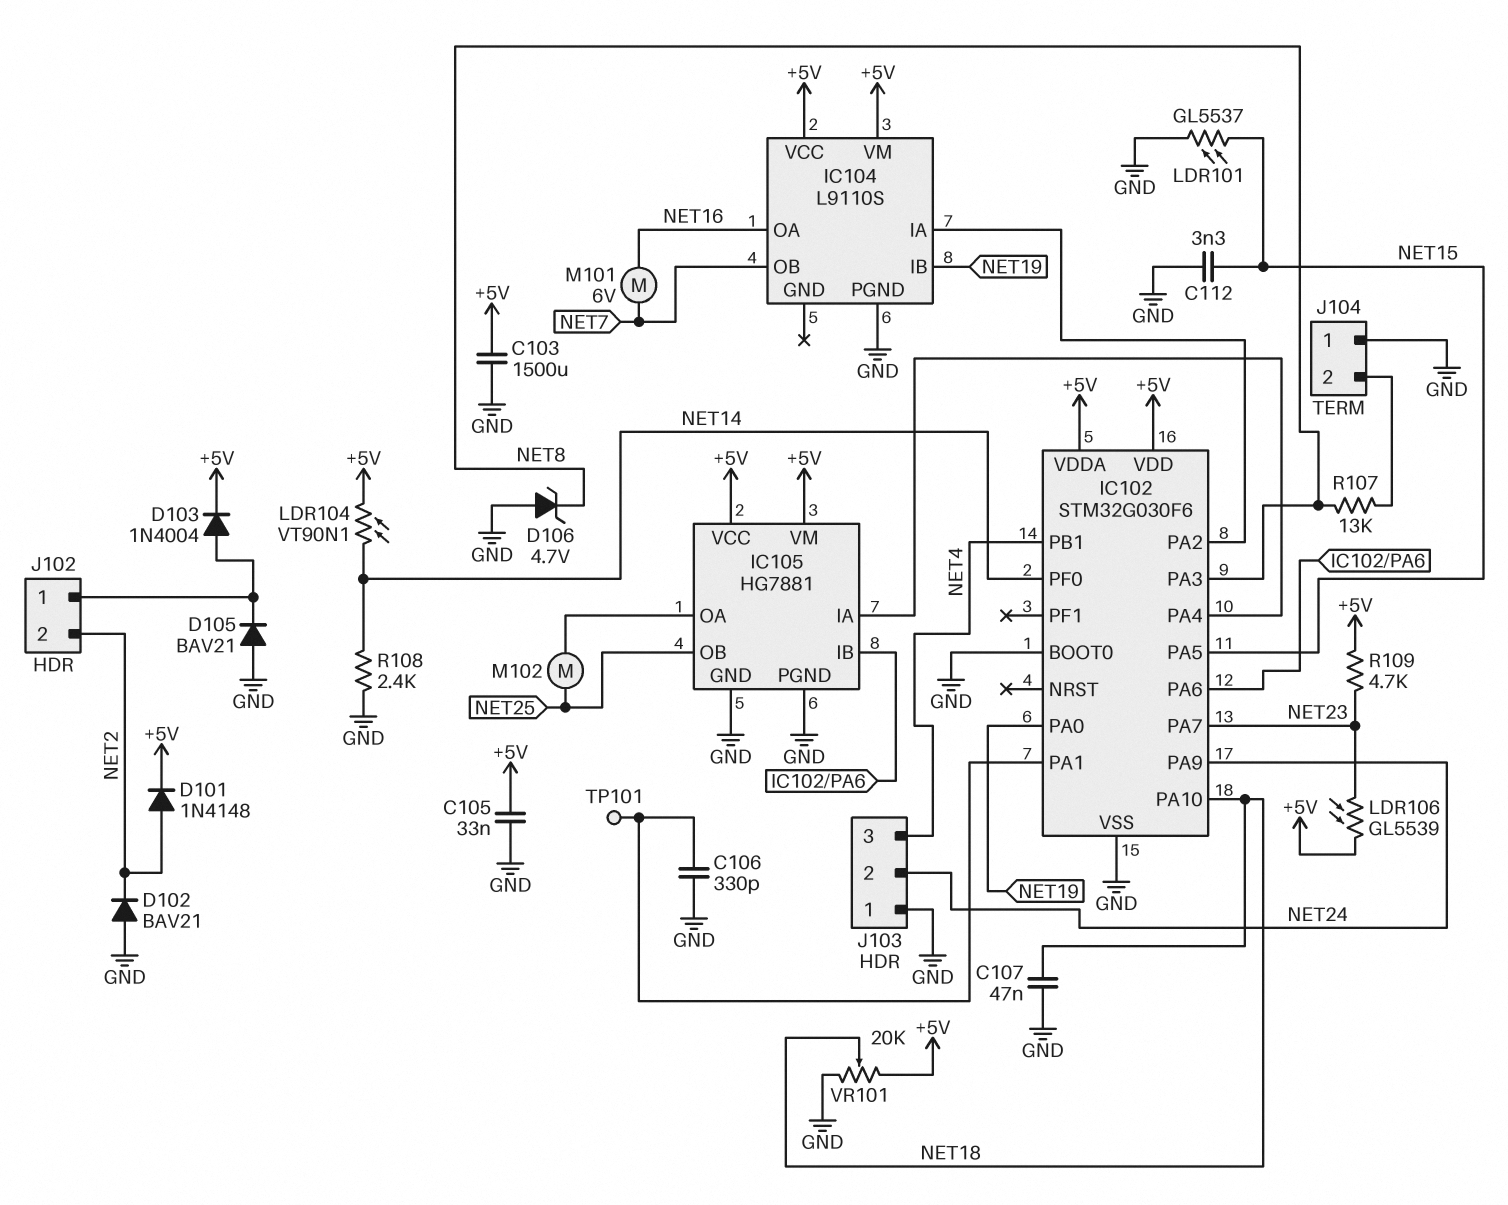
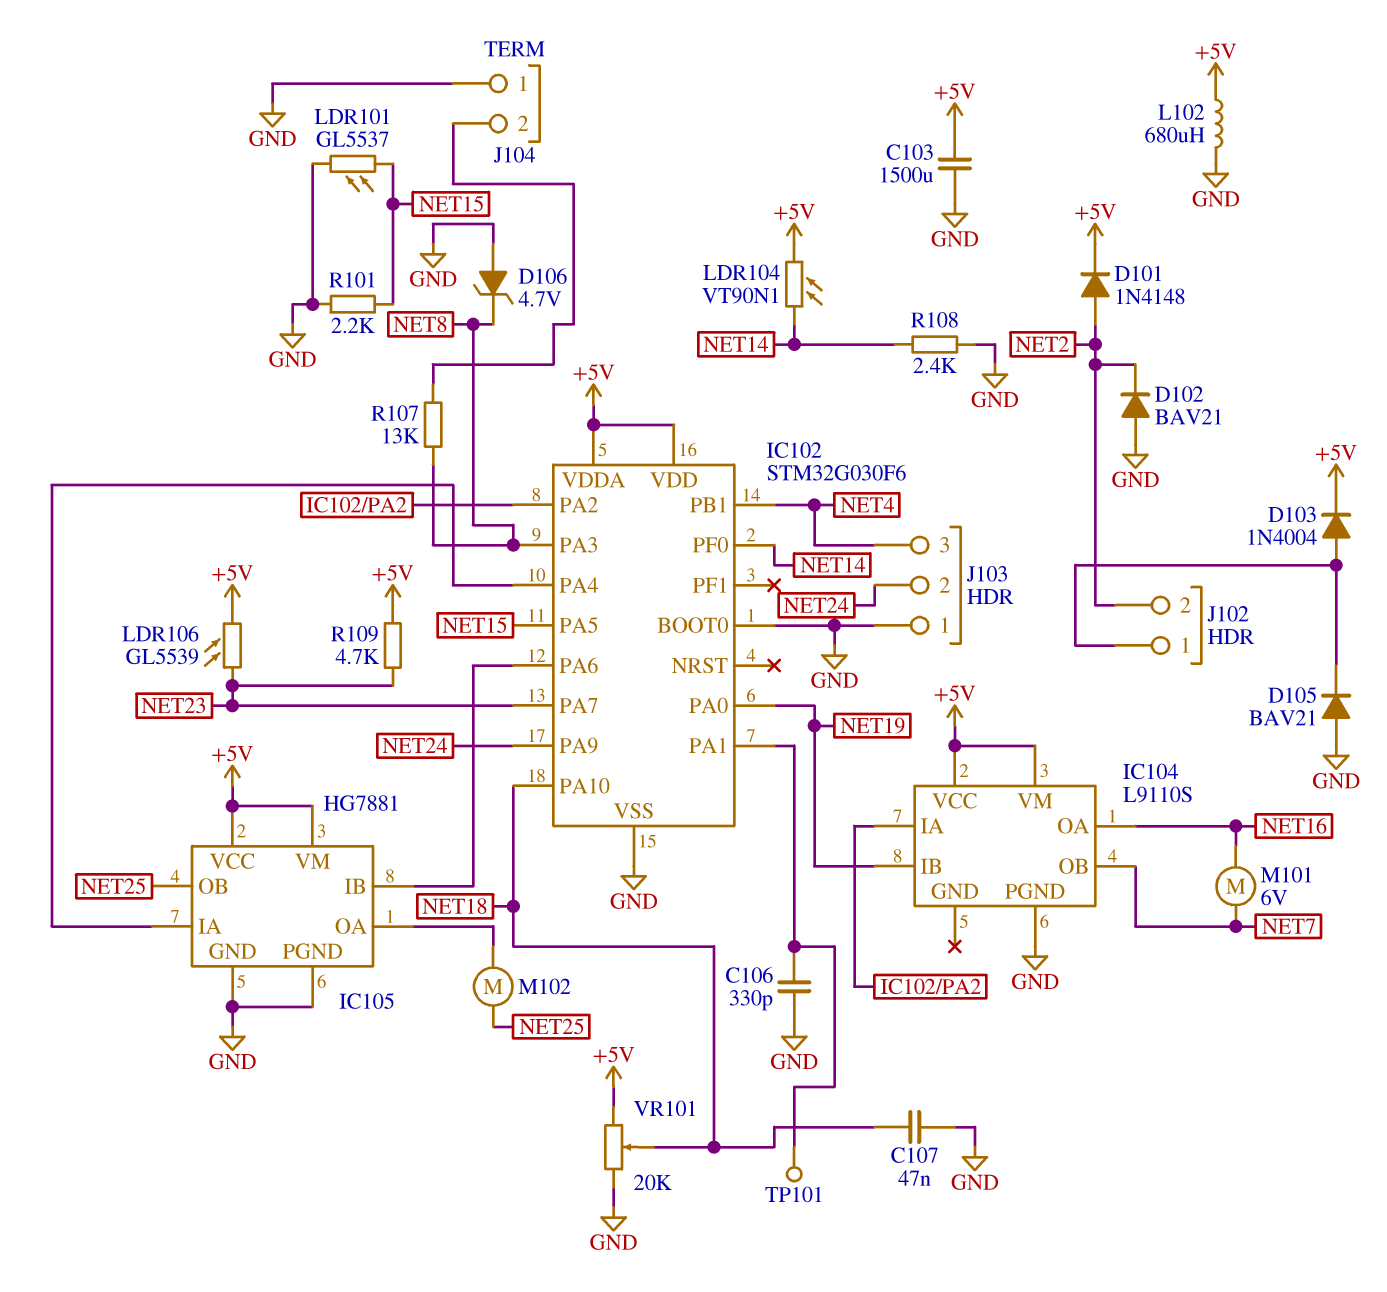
C105: 33nF (+5V, GND) -> none
C112: 3.3nF (GND, NET15) -> none
L102: none -> 680uH (+5V, GND)
R101: none -> 2.2k (GND, NET15)

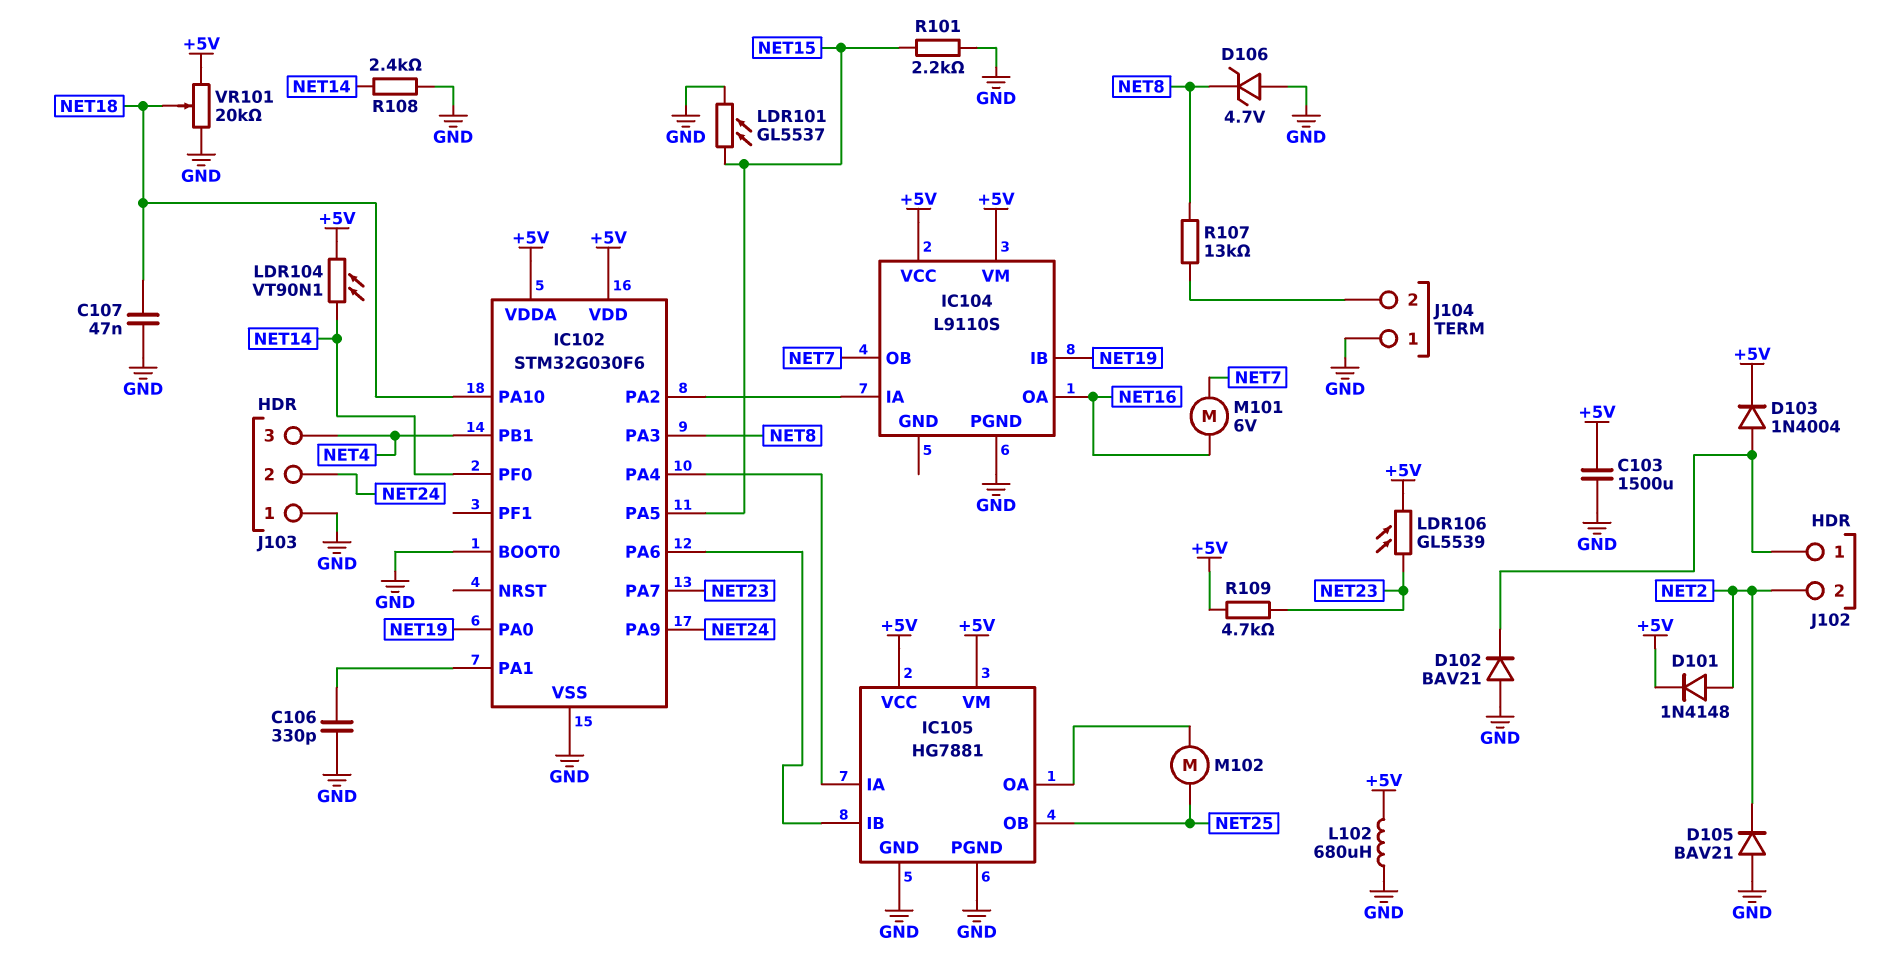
D102: diode BAV21 (A GND, K NET2) -> diode BAV21 (A GND, K J102/1)
D105: diode BAV21 (A GND, K J102/1) -> diode BAV21 (A GND, K NET2)
TP101: test point (IC102/PA1) -> none

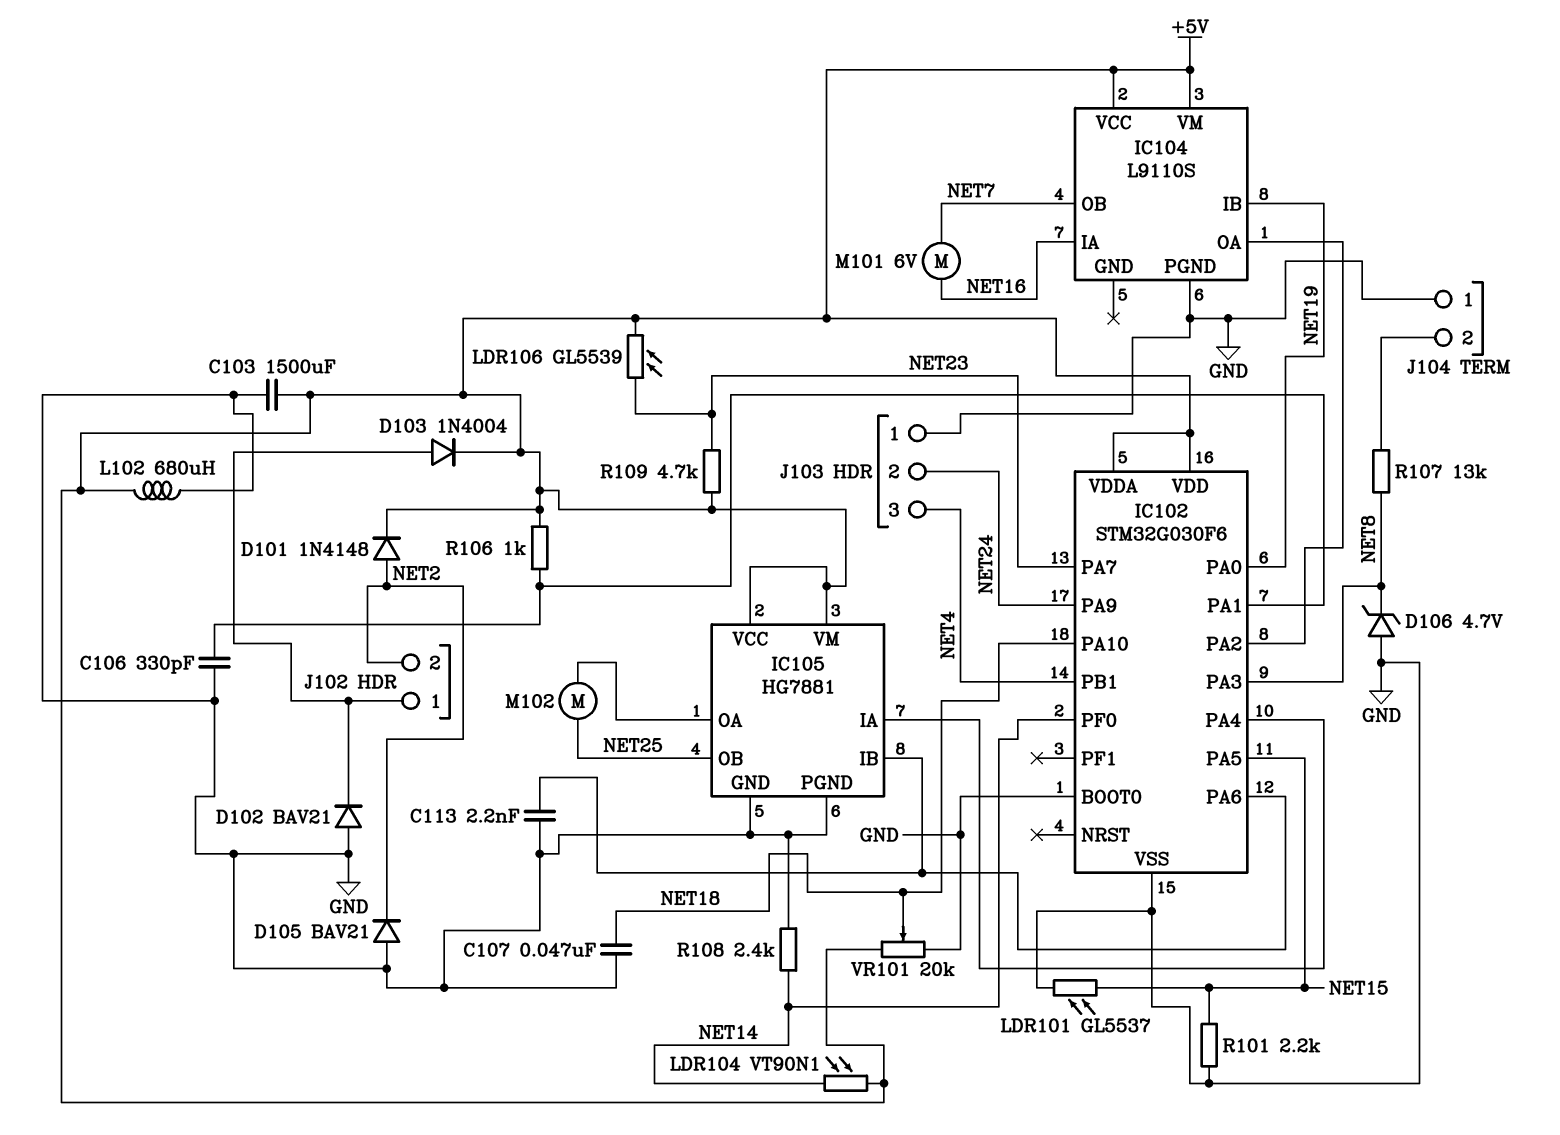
C113: none -> 2.2nF (GND, IC102/PA6)
IC104 pin IA: IC102/PA2 -> NET16
IC104 pin OA: NET16 -> IC102/PA2
R106: none -> 1k (+5V, IC102/PA1)

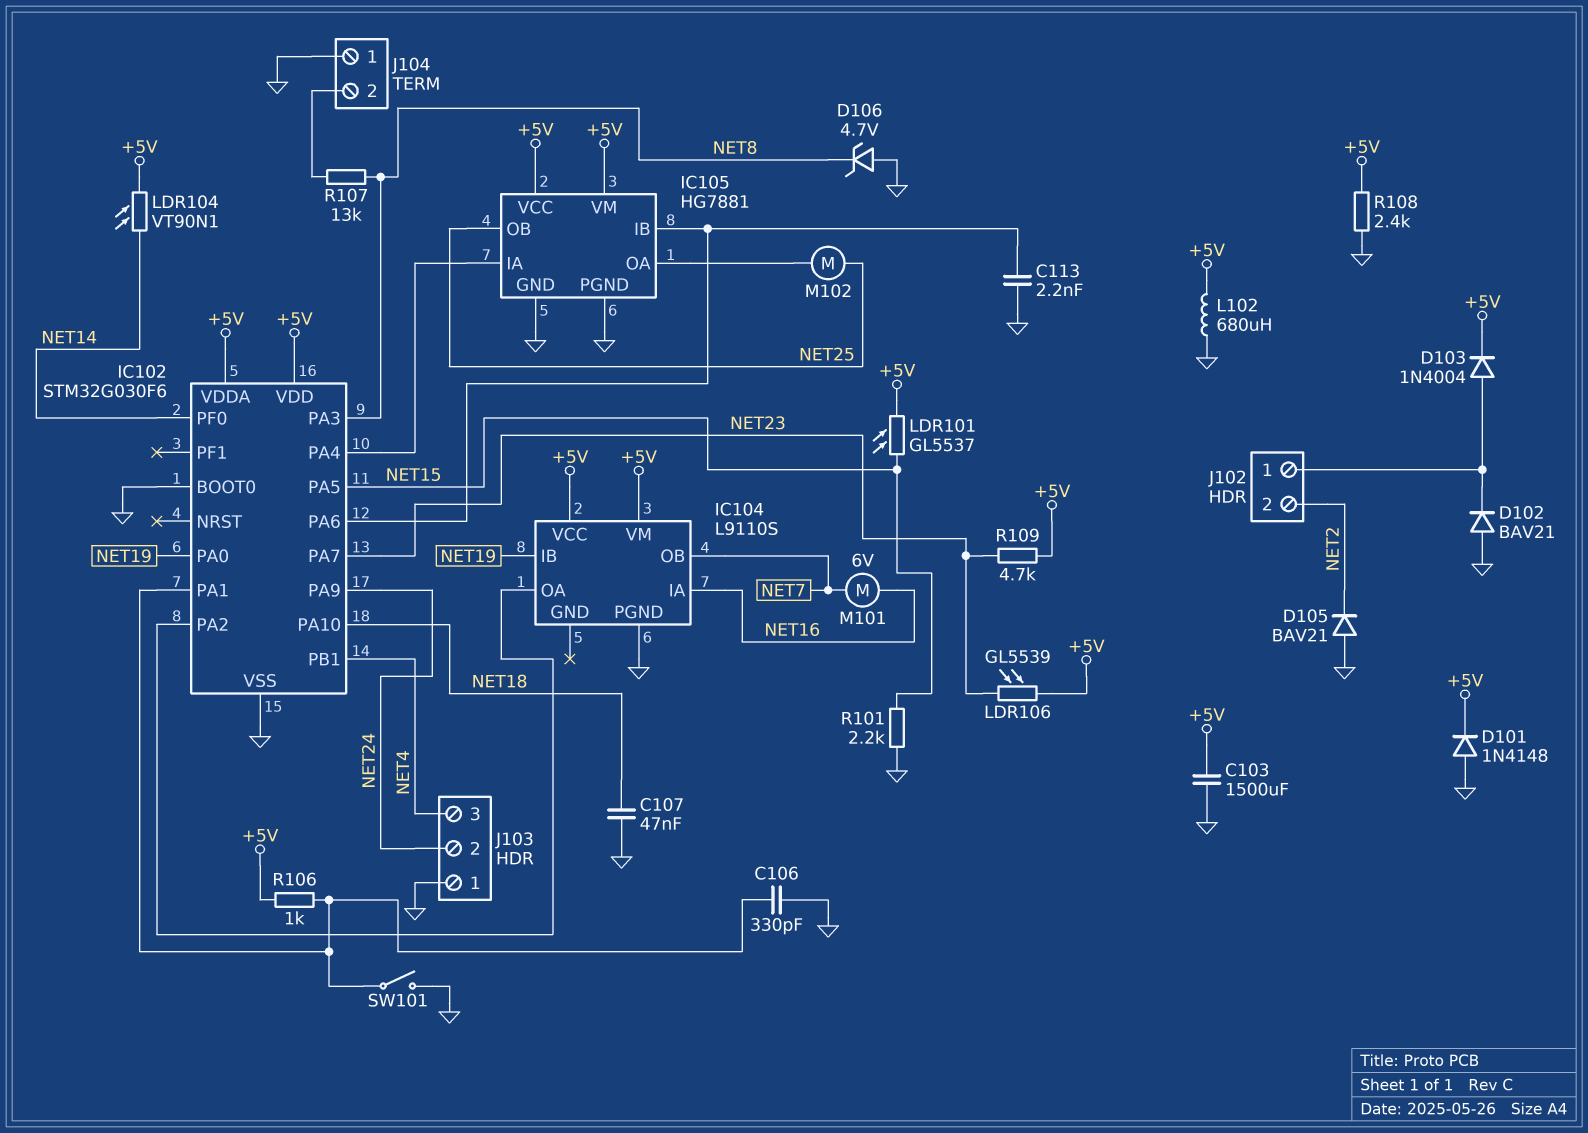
D101: diode 1N4148 (A NET2, K +5V) -> diode 1N4148 (A GND, K +5V)
LDR101: GL5537 (GND, NET15) -> GL5537 (+5V, NET15)
R108: 2.4k (GND, NET14) -> 2.4k (+5V, GND)
SW101: none -> switch (GND, IC102/PA1)
VR101: 20k (+5V, GND, wiper NET18) -> none

